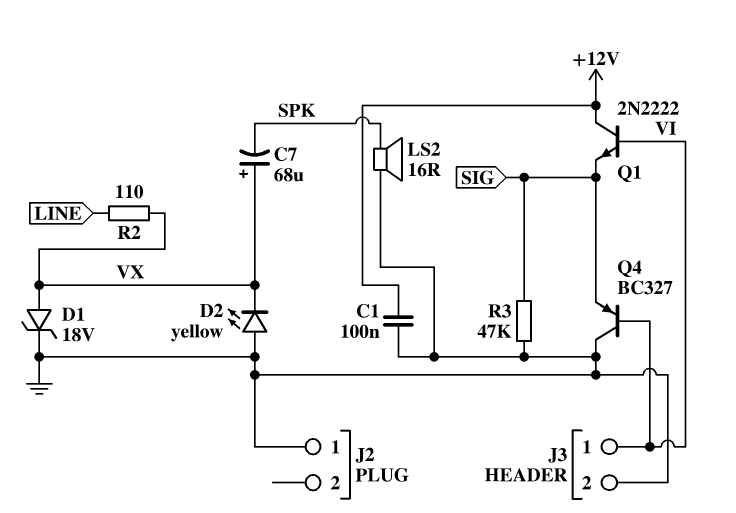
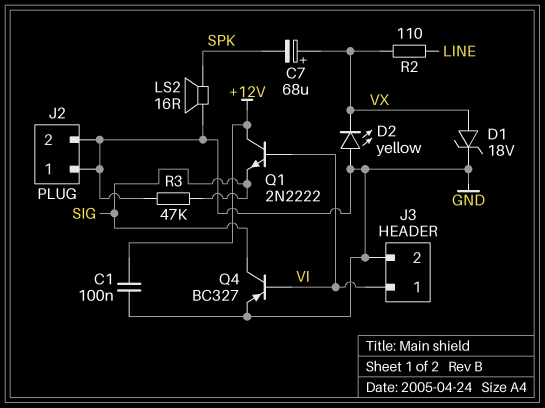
J2 pin 2: none -> GND
Q4: PNP BC327 (B VI, C GND, E SIG) -> PNP BC327 (B VI, C SIG, E GND)

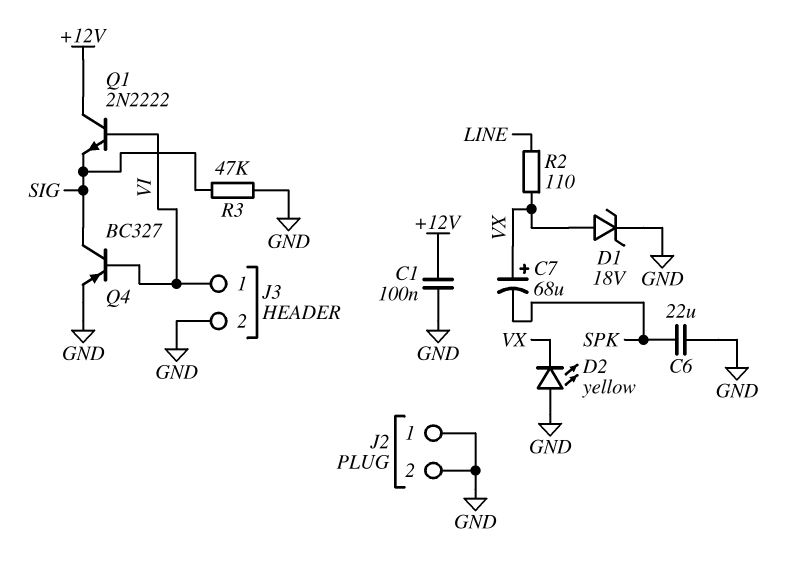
C6: none -> 22uF (GND, SPK)
LS2: speaker 16R (GND, SPK) -> none

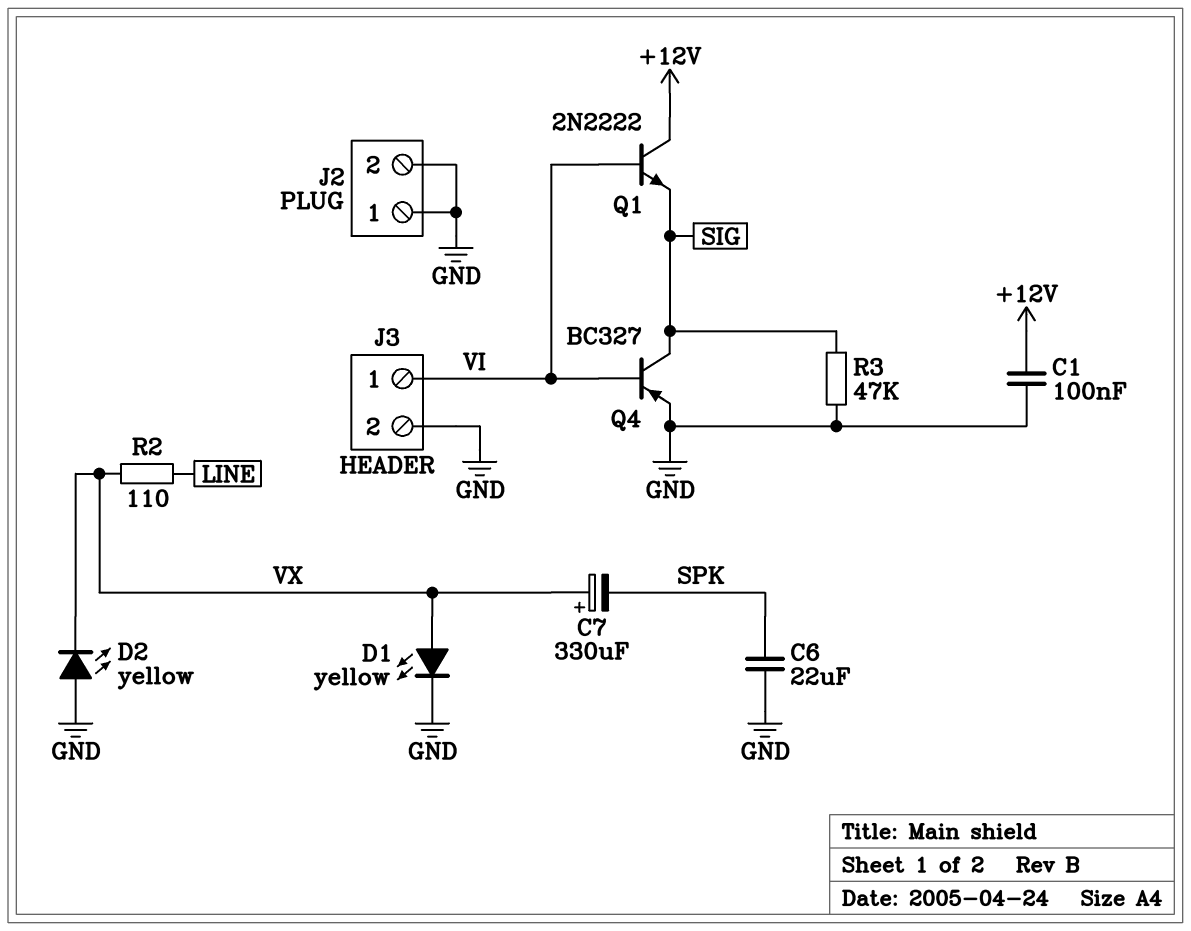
C7: 68uF (plus VX, minus SPK) -> 330uF (plus VX, minus SPK)
D1: zener 18V (A VX, K GND) -> LED yellow (A VX, K GND)

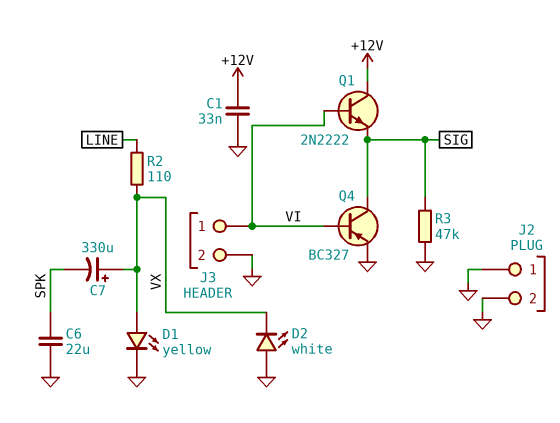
C1: 100nF (+12V, GND) -> 33nF (+12V, GND)
D2: LED yellow (A GND, K VX) -> LED white (A GND, K VX)

